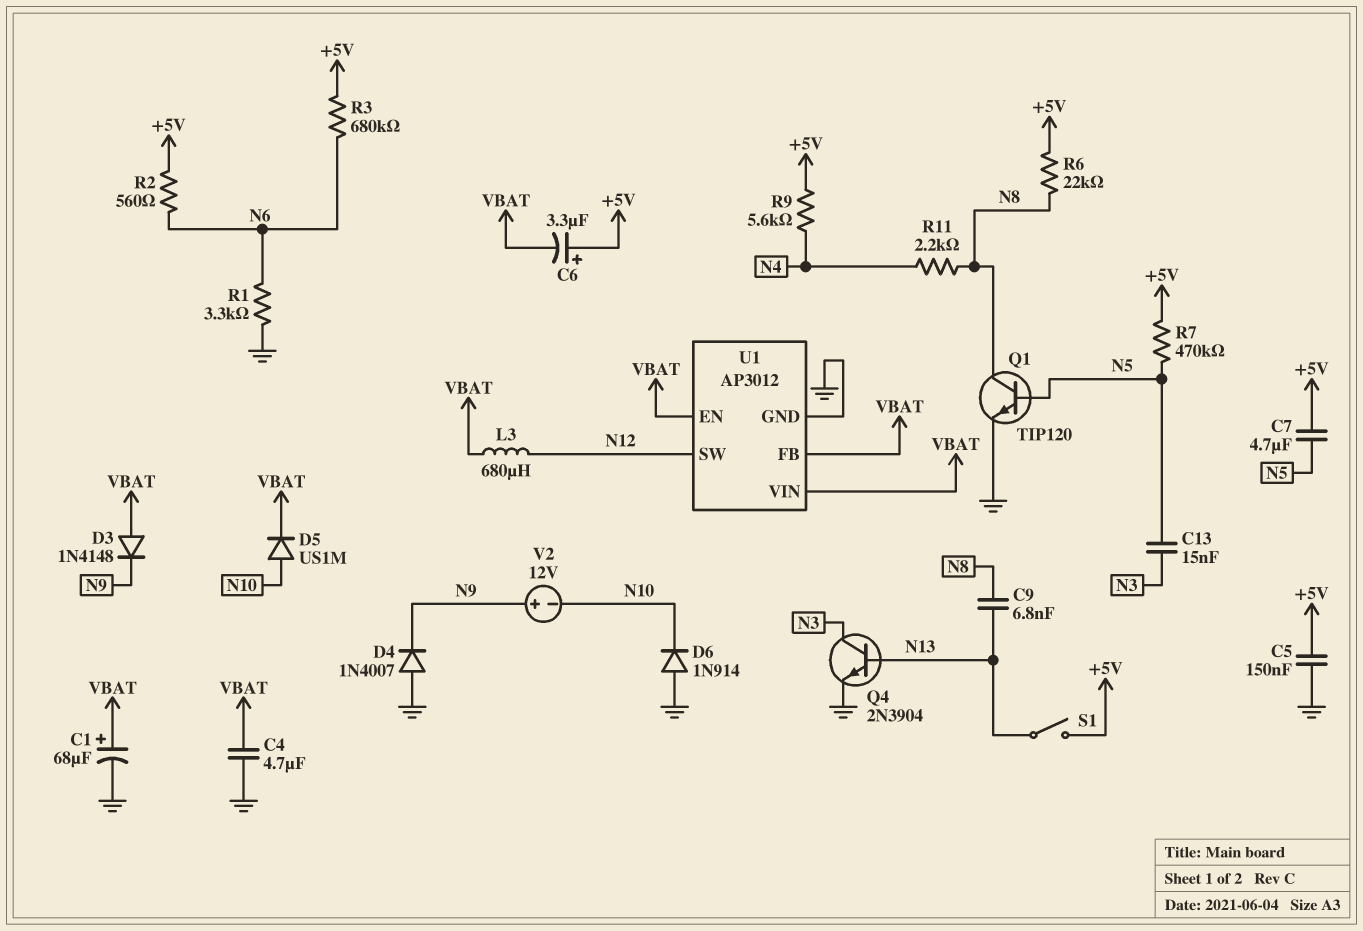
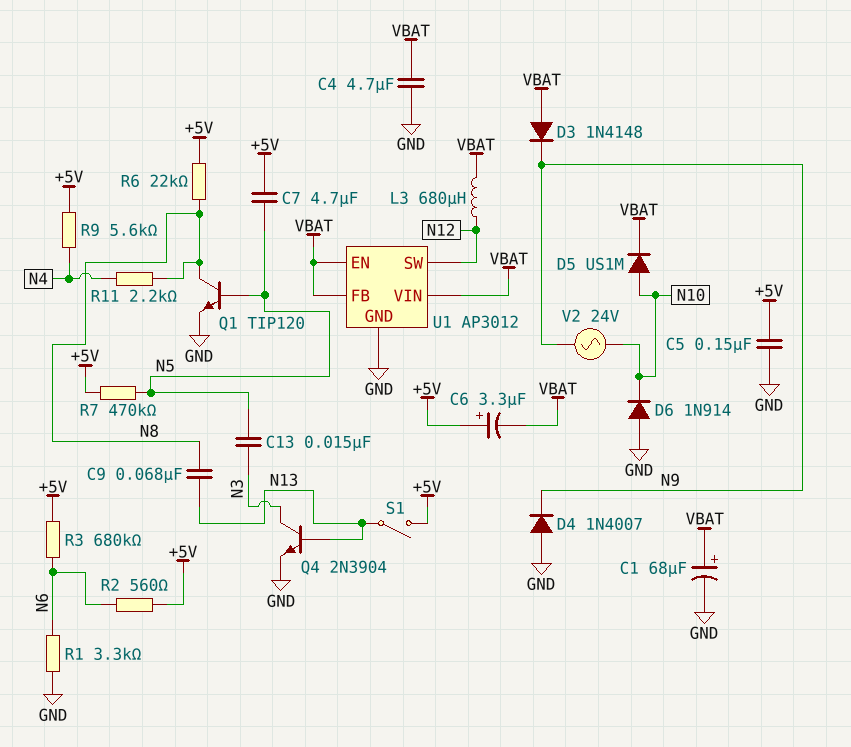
C9: 6.8nF (N8, N13) -> 68nF (N8, N13)
V2: 12V (plus N9, minus N10) -> AC 24V (N9, N10)

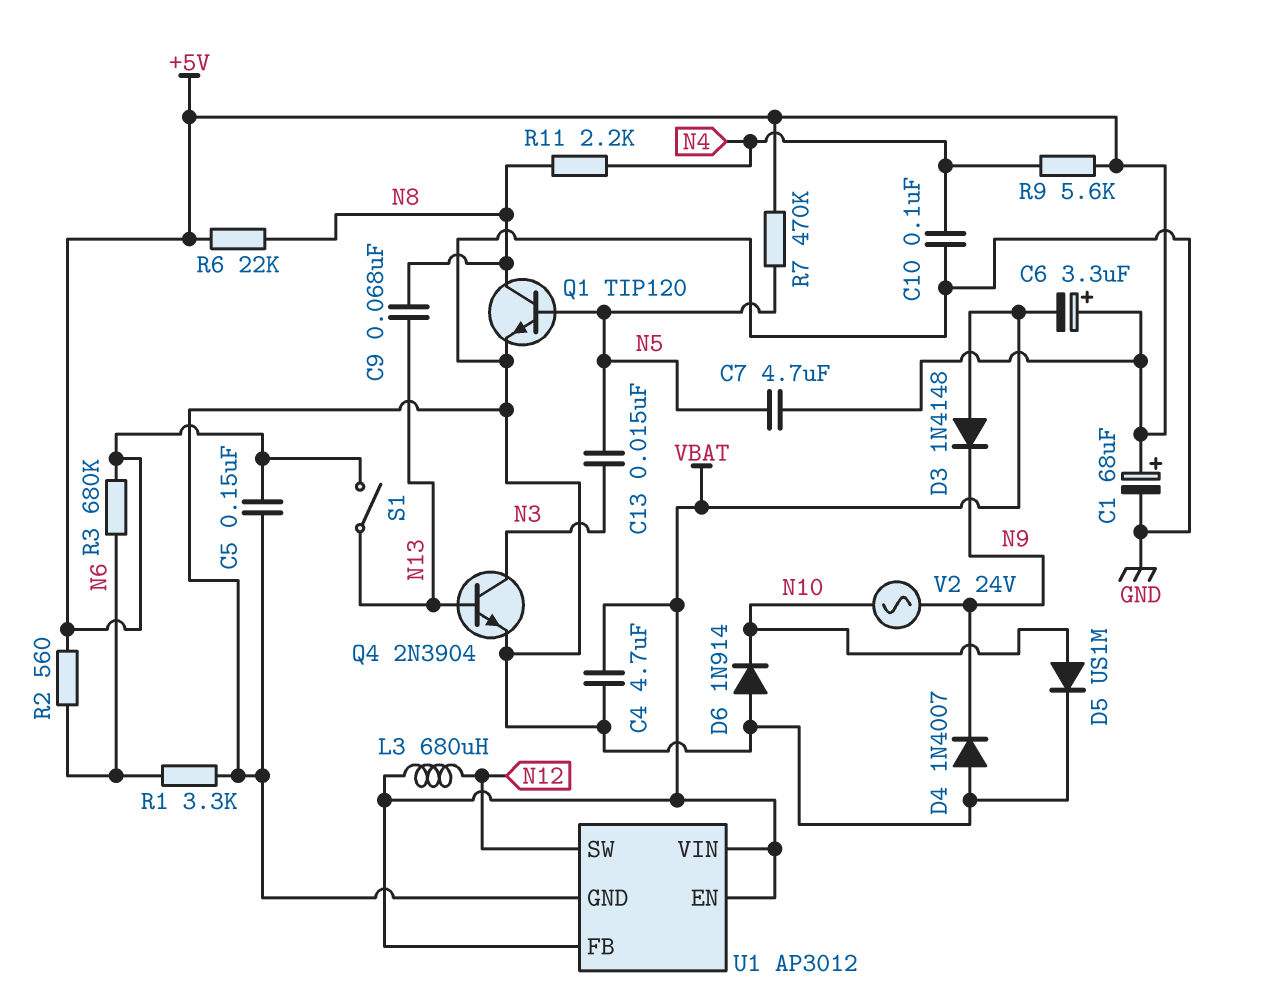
C1: 68uF (plus VBAT, minus GND) -> 68uF (plus +5V, minus GND)
C10: none -> 100nF (GND, N4)
D5: diode US1M (A N10, K VBAT) -> diode US1M (A N10, K GND)

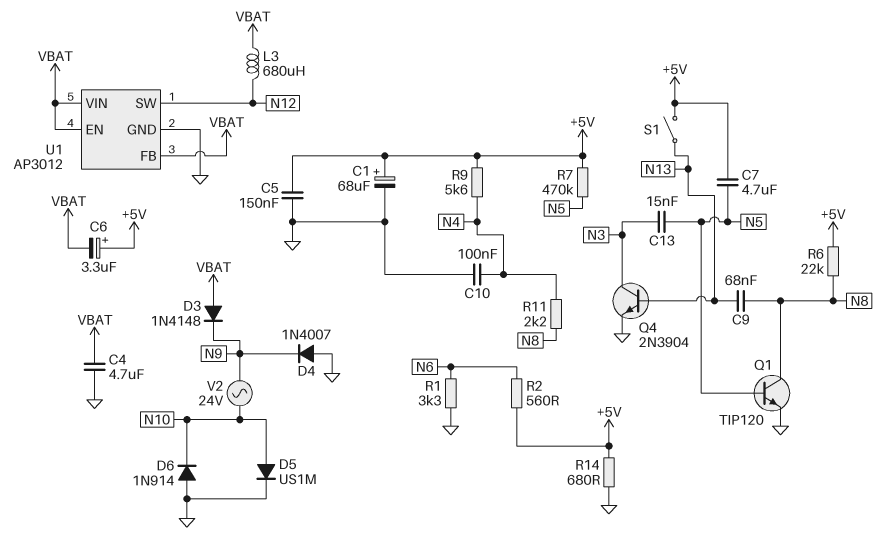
R3: 680k (+5V, N6) -> none
R14: none -> 680 (+5V, GND)

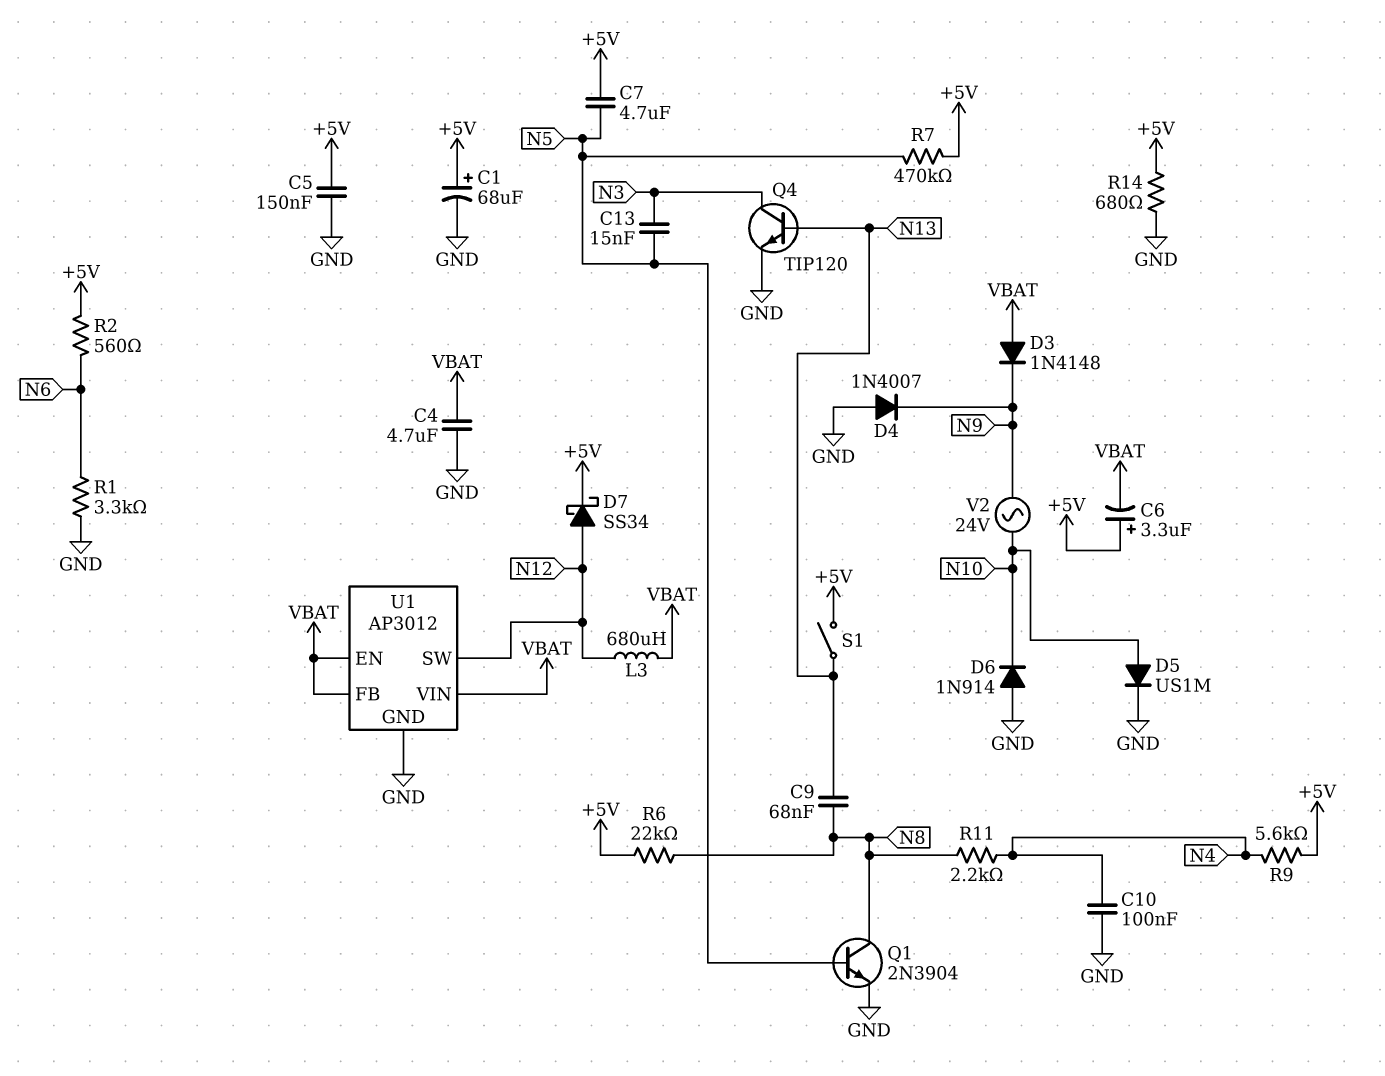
D7: none -> schottky SS34 (A N12, K +5V)
Q1: NPN TIP120 (B N5, C N8, E GND) -> NPN 2N3904 (B N5, C N8, E GND)
Q4: NPN 2N3904 (B N13, C N3, E GND) -> NPN TIP120 (B N13, C N3, E GND)

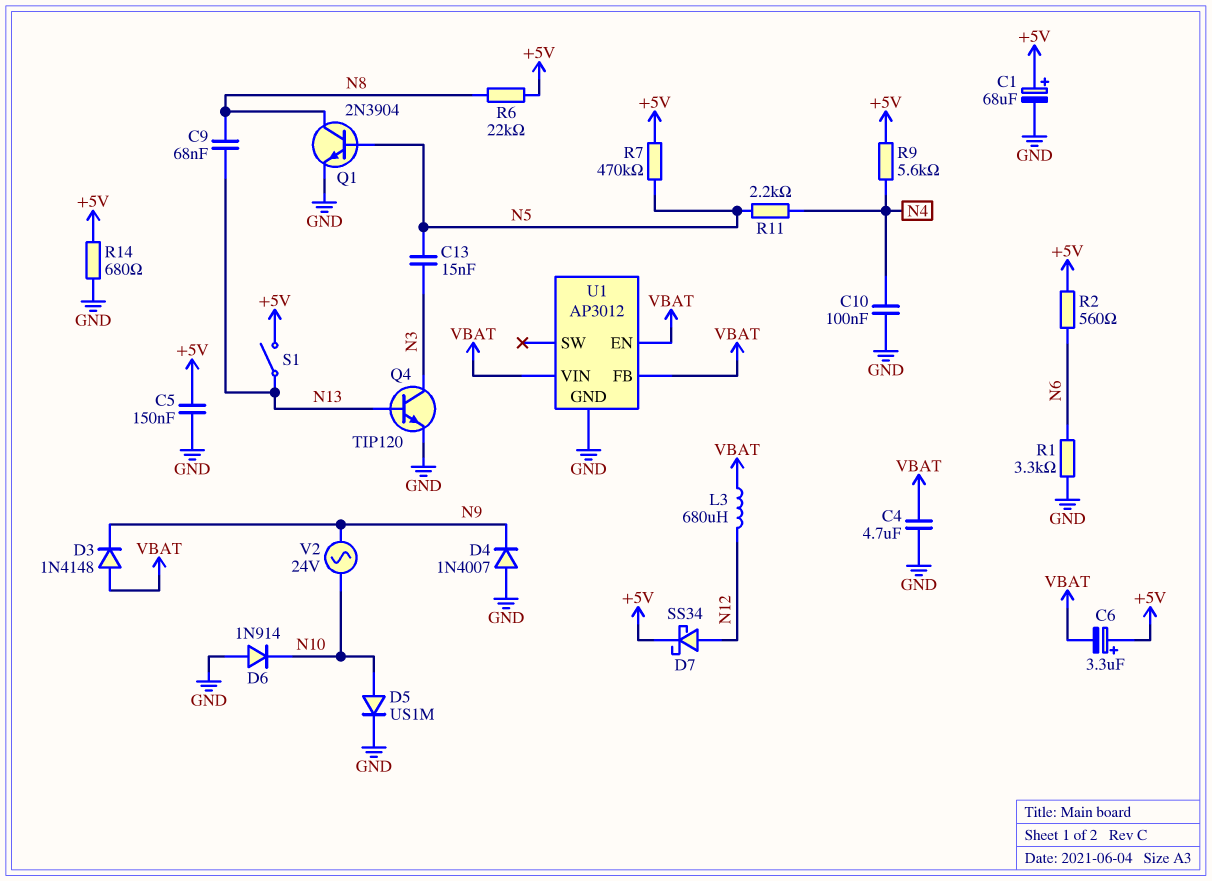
C7: 4.7uF (+5V, N5) -> none
R11: 2.2k (N4, N8) -> 2.2k (N4, N5)
U1 pin SW: N12 -> none

